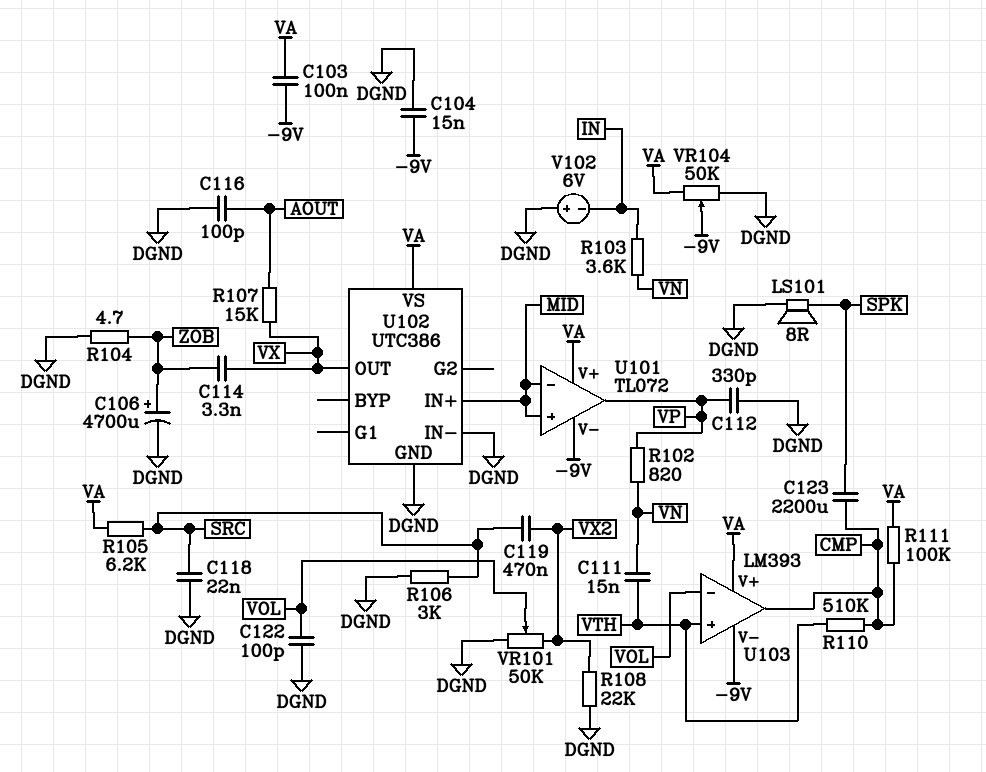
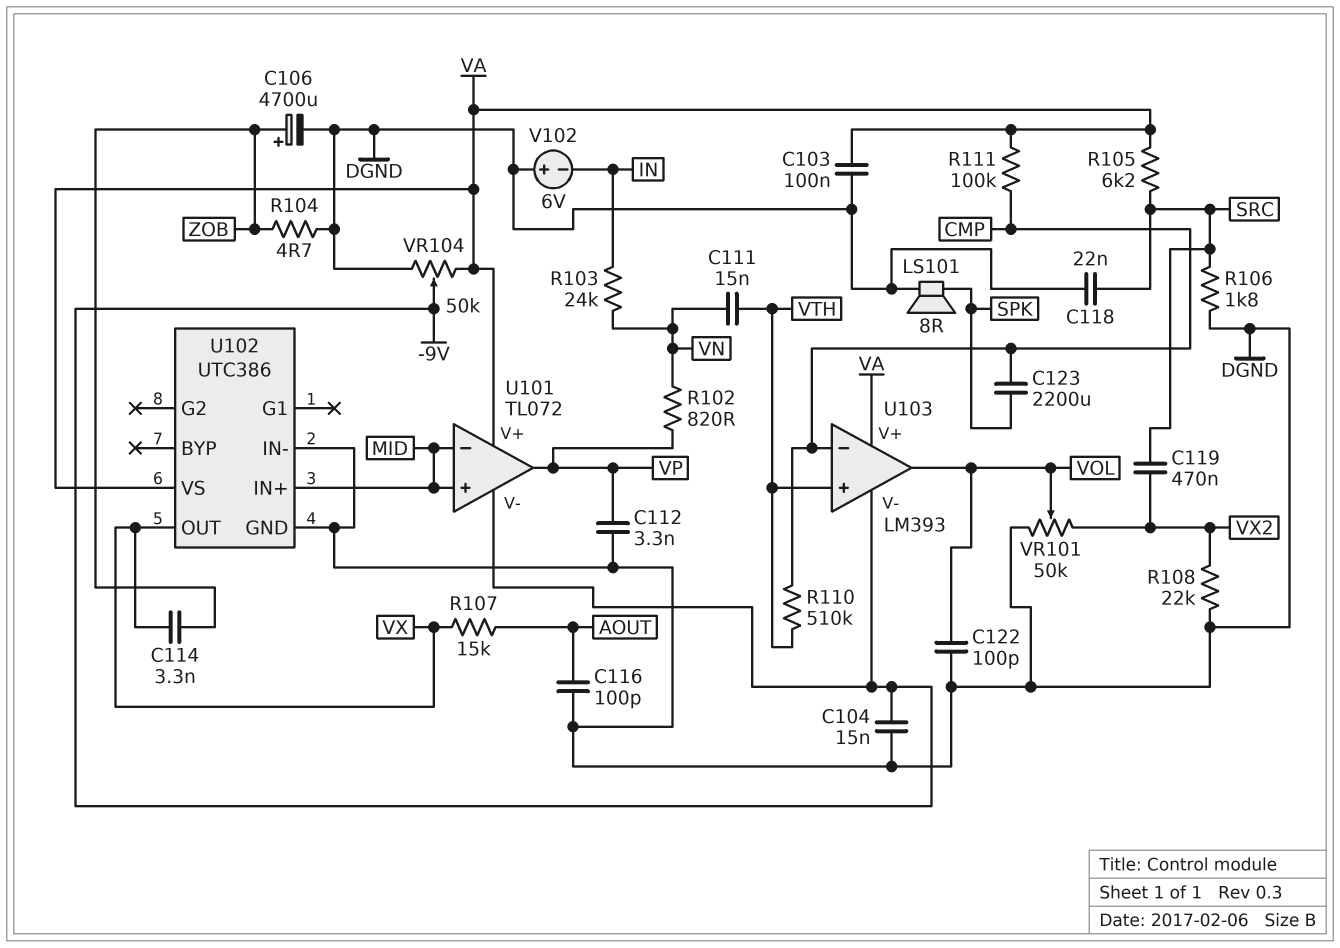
C103: 100nF (-9V, VA) -> 100nF (DGND, VA)
C112: 330pF (DGND, VP) -> 3.3nF (DGND, VP)
R103: 3.6k (IN, VN) -> 24k (IN, VN)
R106: 3k (DGND, SRC) -> 1.8k (DGND, SRC)
U103 pin in-: VOL -> CMP
U103 pin out: CMP -> VOL

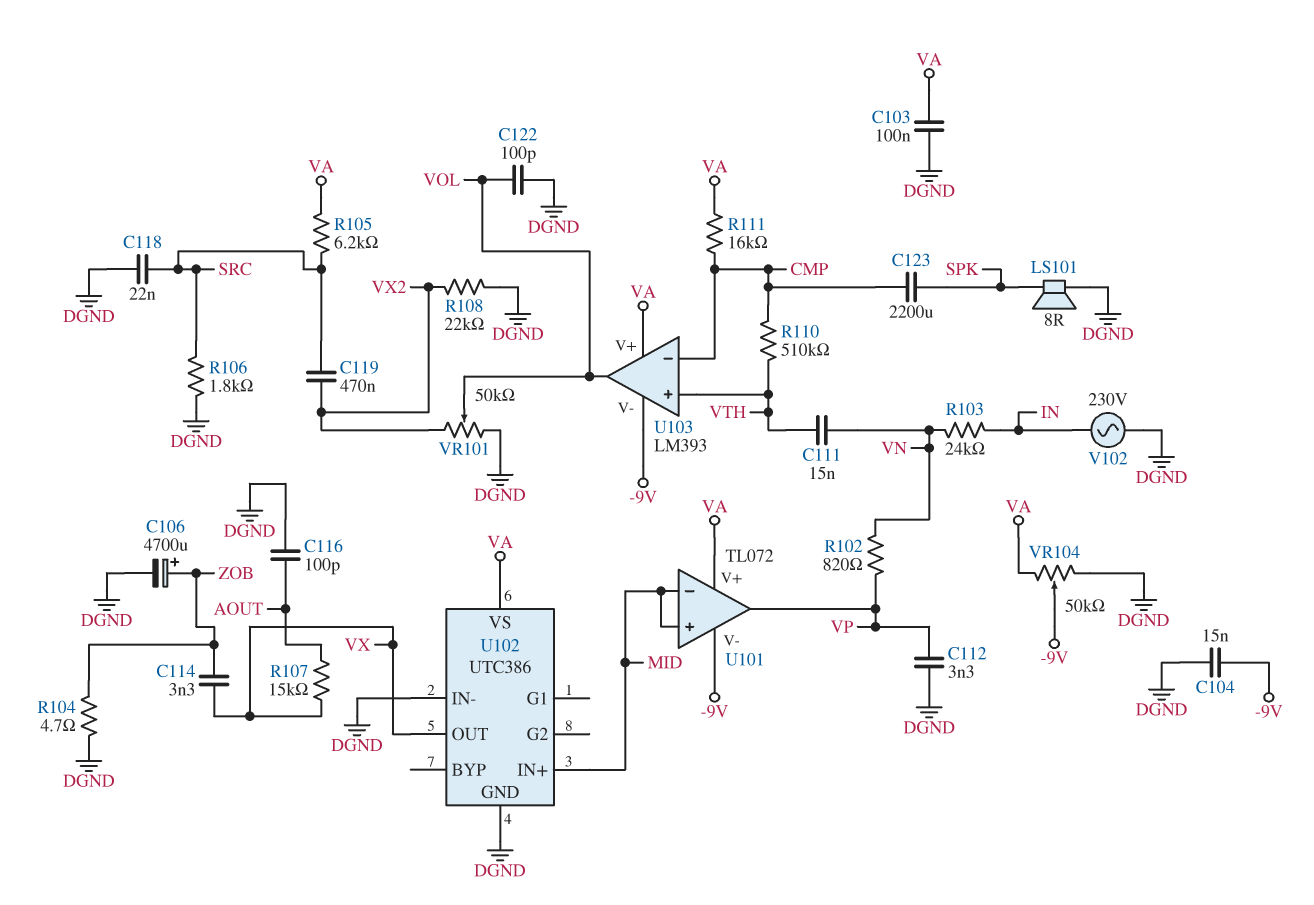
R111: 100k (CMP, VA) -> 16k (CMP, VA)
V102: 6V (plus DGND, minus IN) -> AC 230V (DGND, IN)

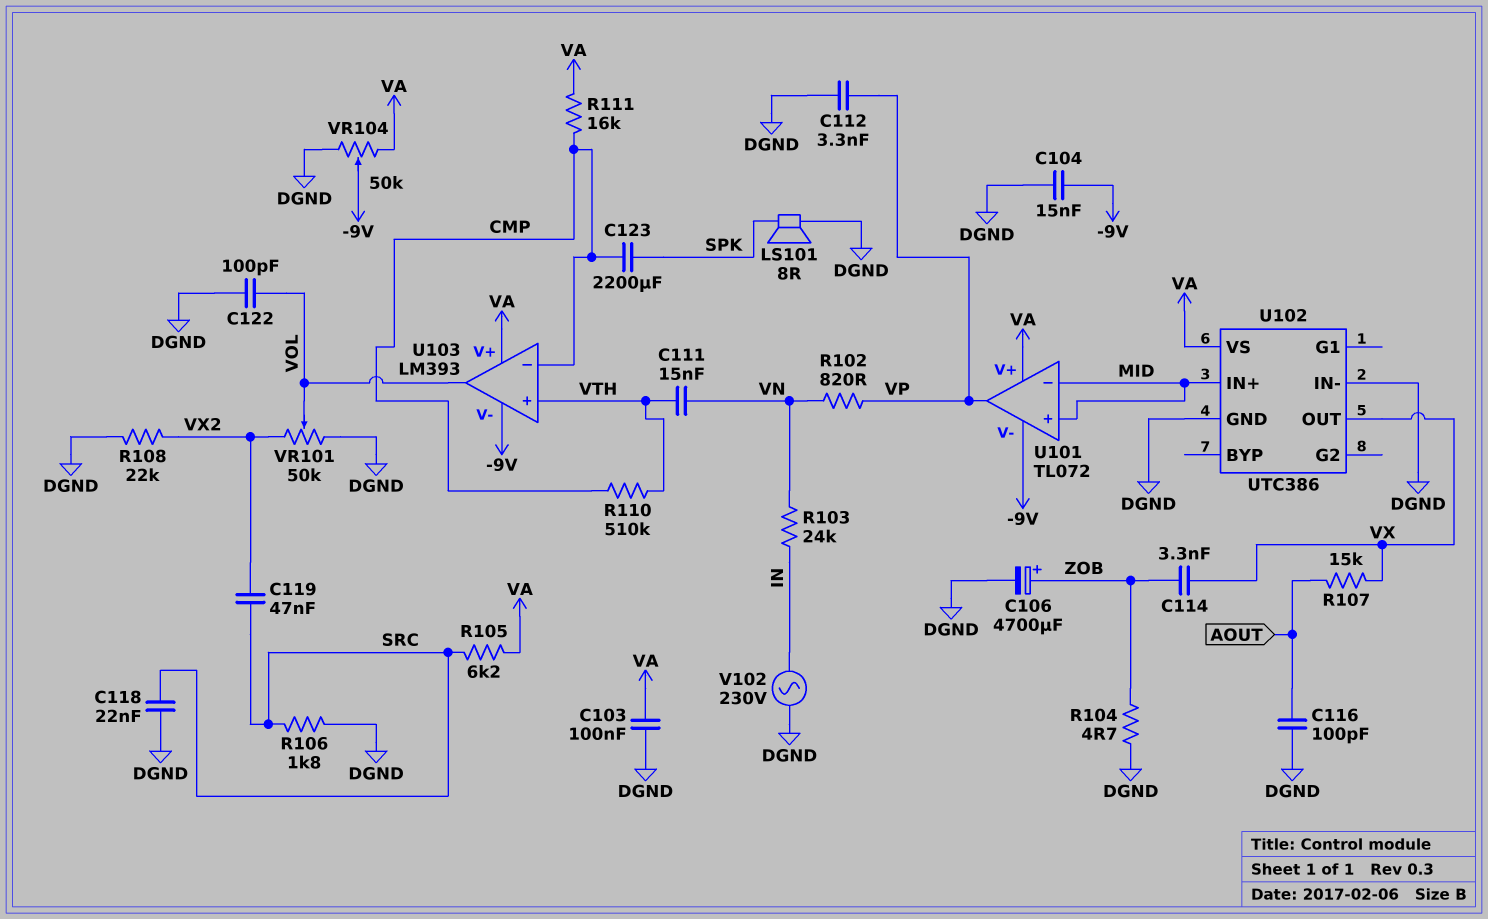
C119: 470nF (SRC, VX2) -> 47nF (SRC, VX2)

